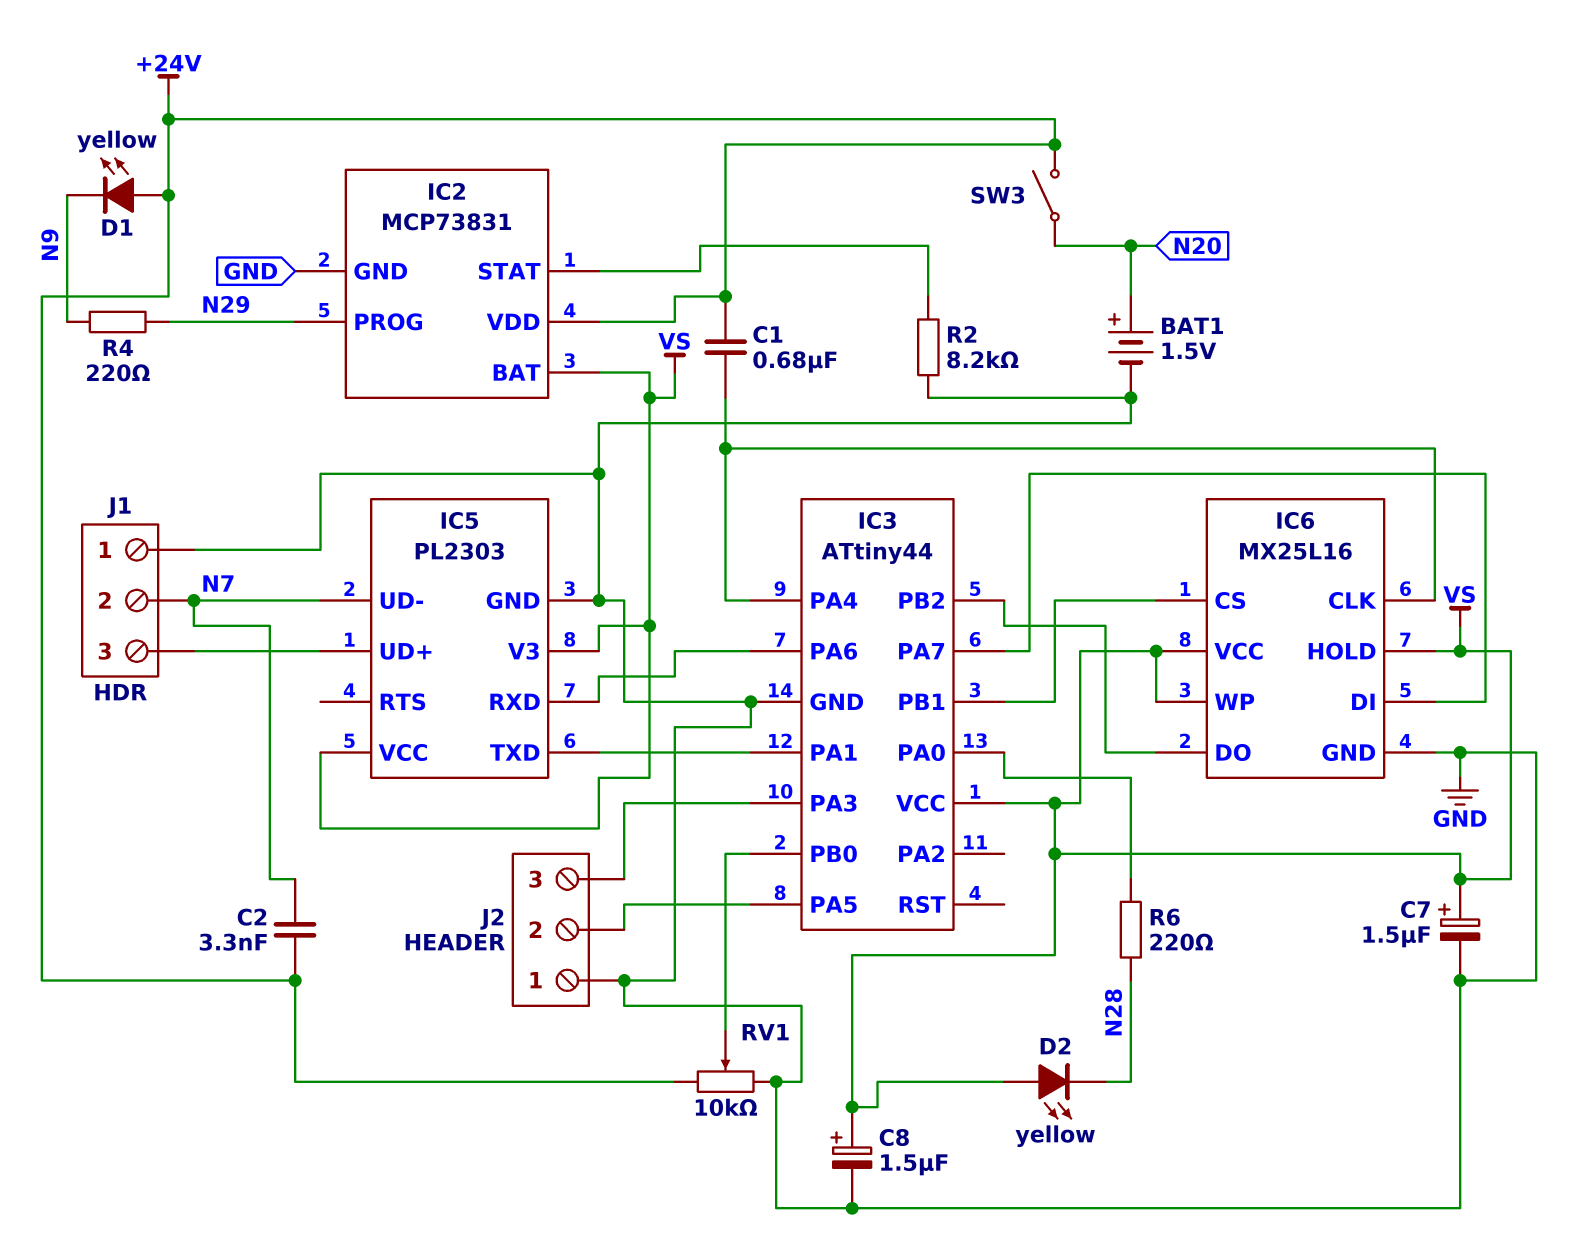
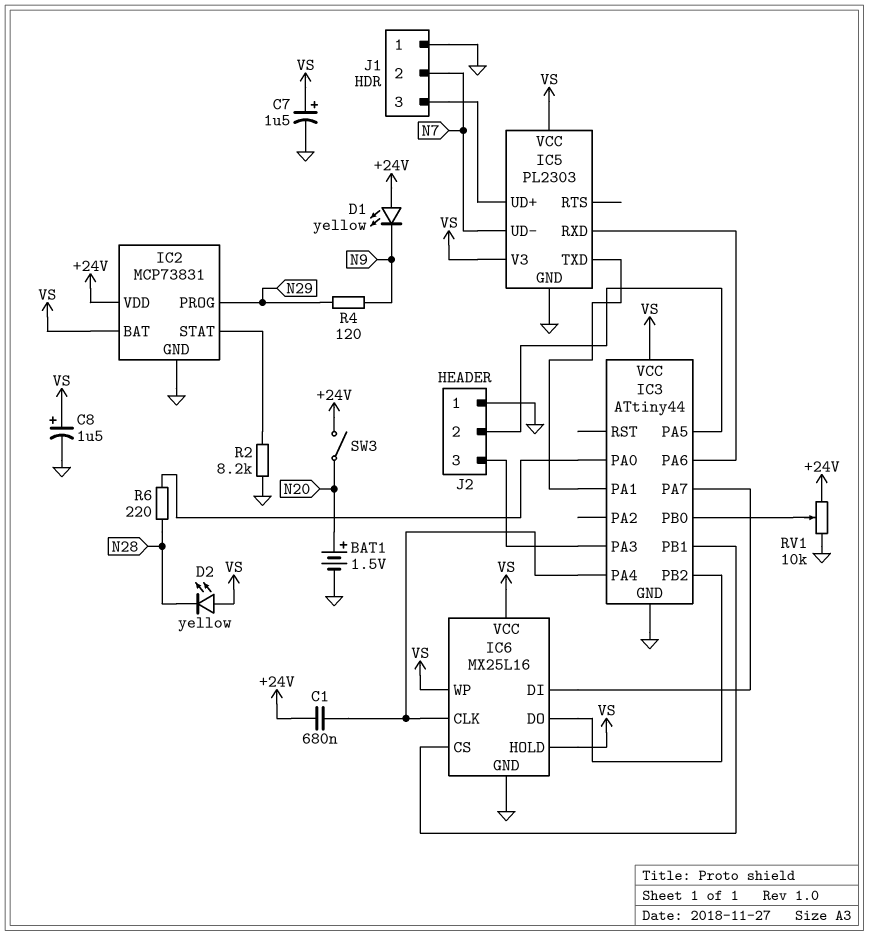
C2: 3.3nF (+24V, N7) -> none
R4: 220 (N9, N29) -> 120 (N9, N29)

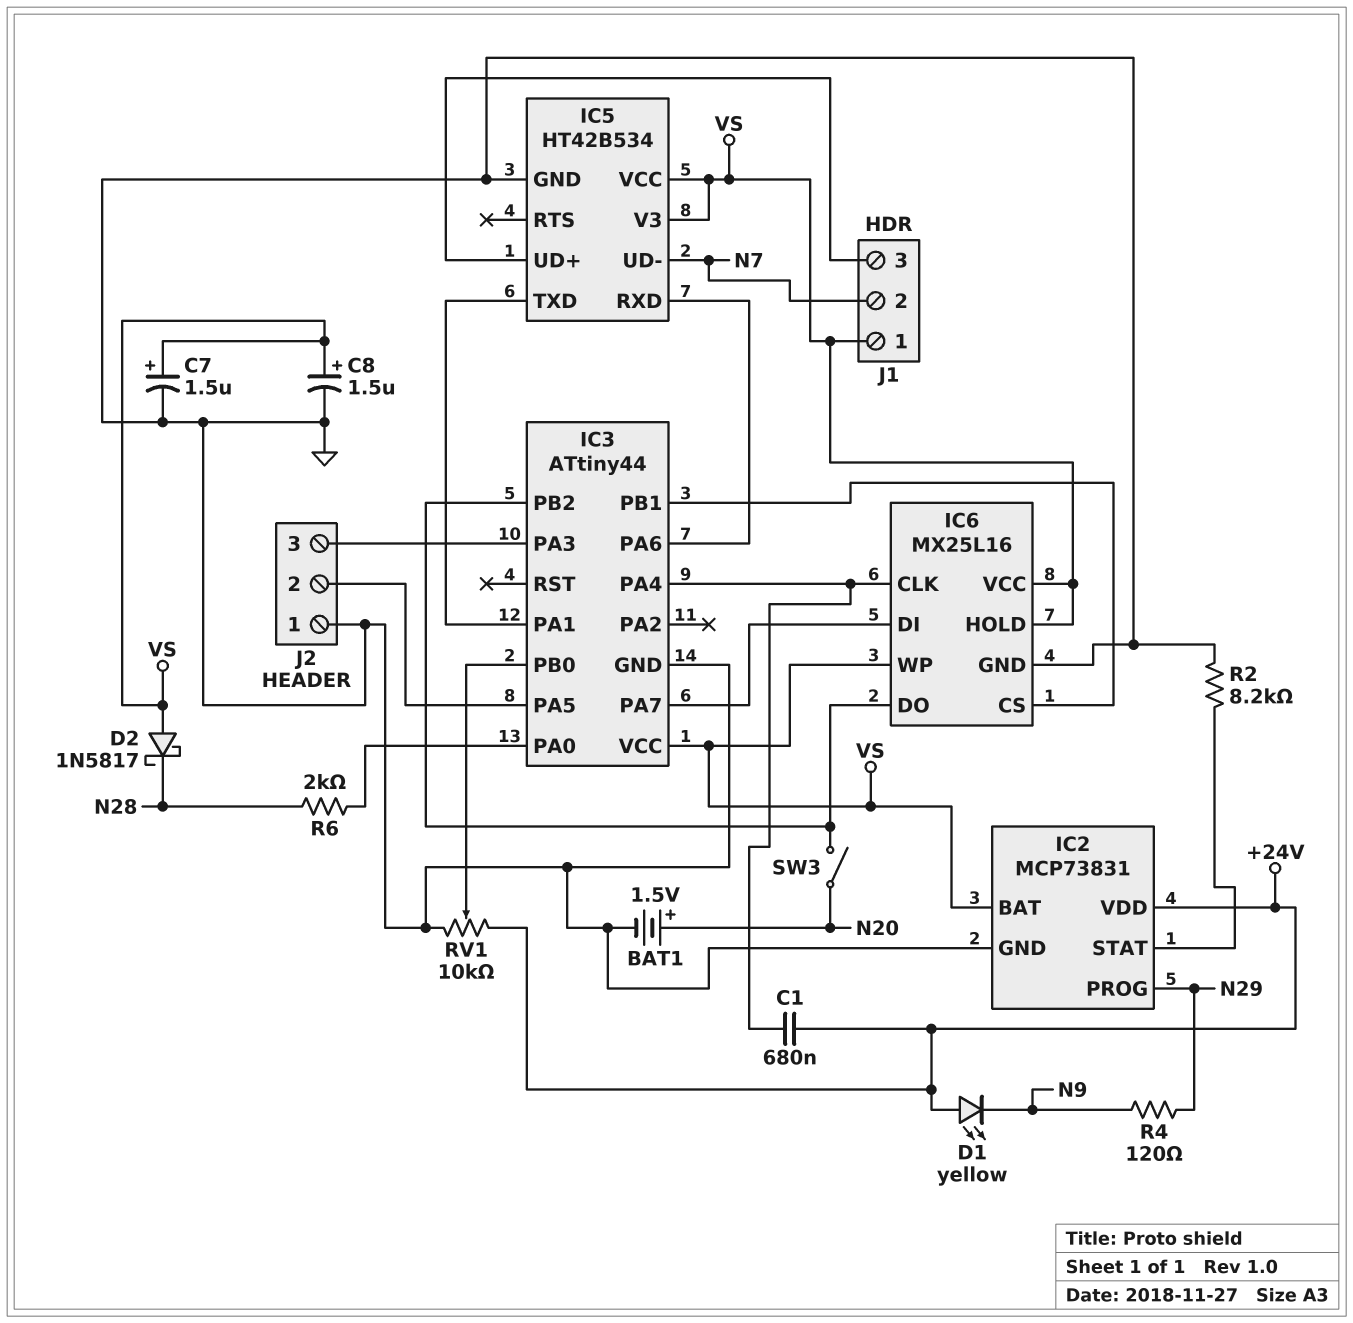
D2: LED yellow (A VS, K N28) -> schottky 1N5817 (A VS, K N28)
IC5: PL2303 -> HT42B534
J1 pin 1: GND -> VS
R6: 220 (IC3/PA0, N28) -> 2k (IC3/PA0, N28)
SW3: switch (+24V, N20) -> switch (IC3/PB2, N20)

